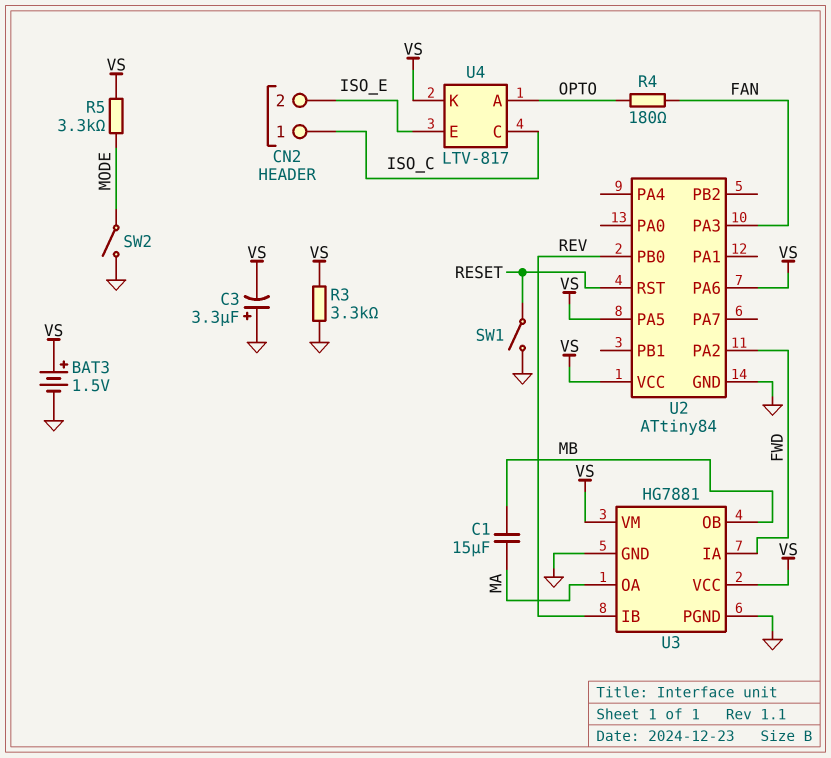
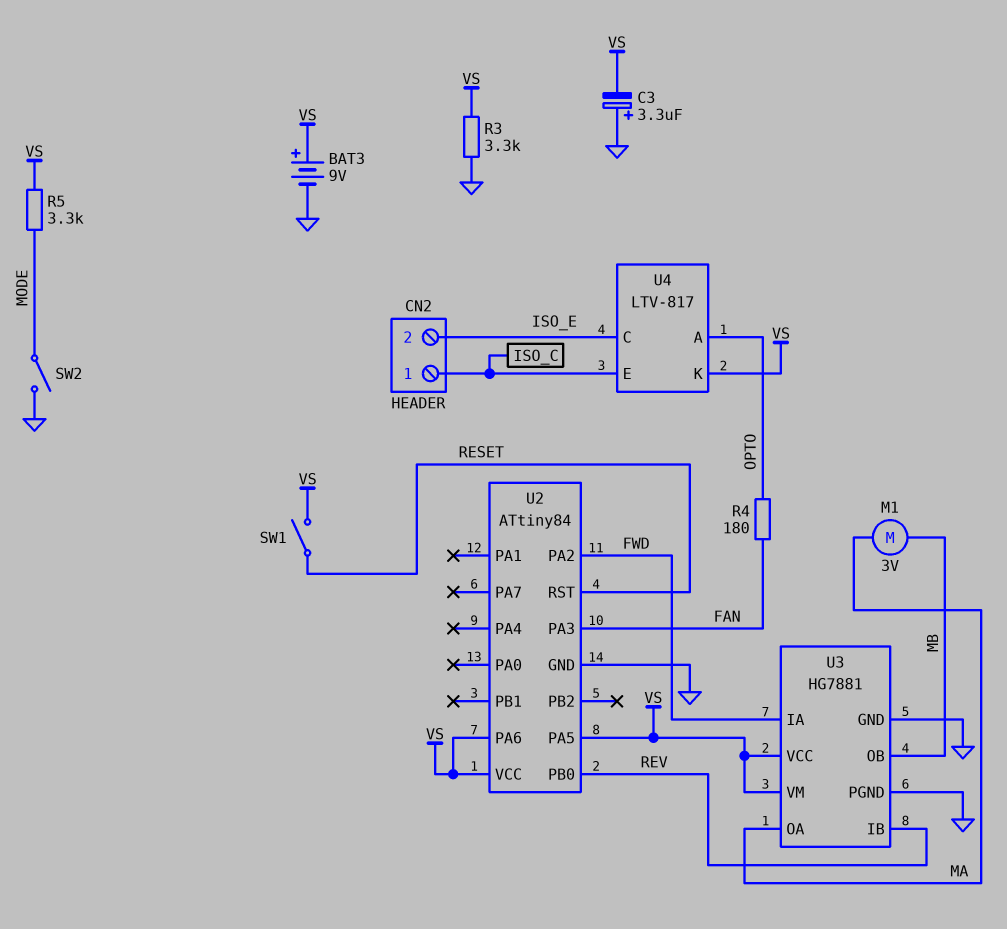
BAT3: 1.5V (plus VS, minus GND) -> 9V (plus VS, minus GND)
C1: 15uF (MA, MB) -> none
M1: none -> motor 3V (MA, MB)
SW1: switch (GND, RESET) -> switch (RESET, VS)
U4 pin C: ISO_C -> ISO_E
U4 pin E: ISO_E -> ISO_C

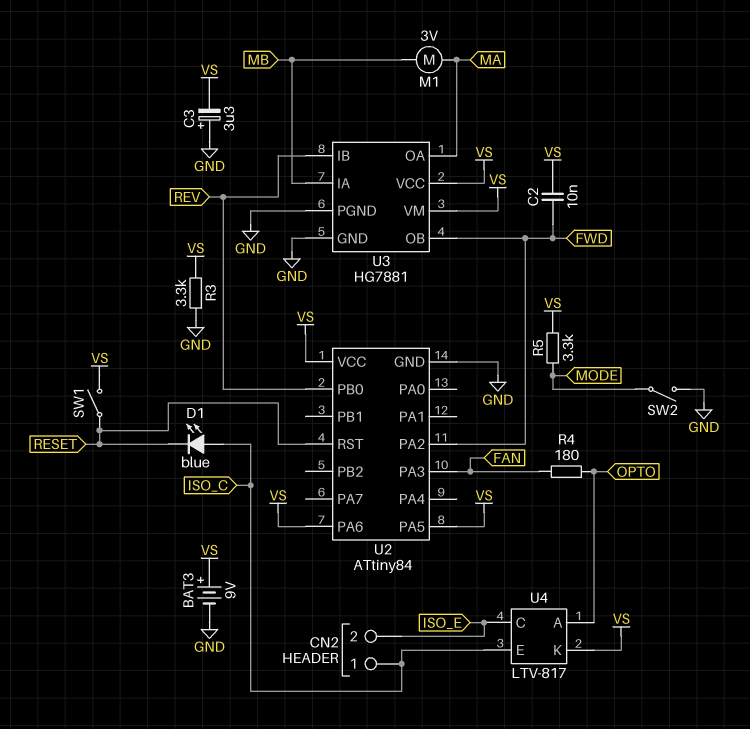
C2: none -> 10nF (FWD, VS)
D1: none -> LED blue (A ISO_C, K RESET)
U3 pin IA: FWD -> MB
U3 pin OB: MB -> FWD

